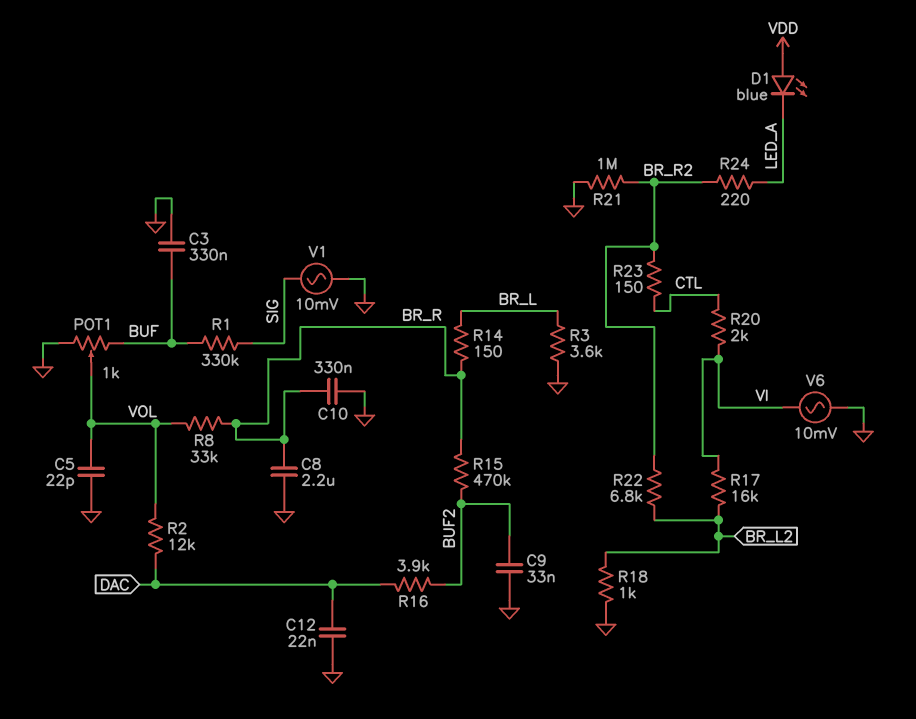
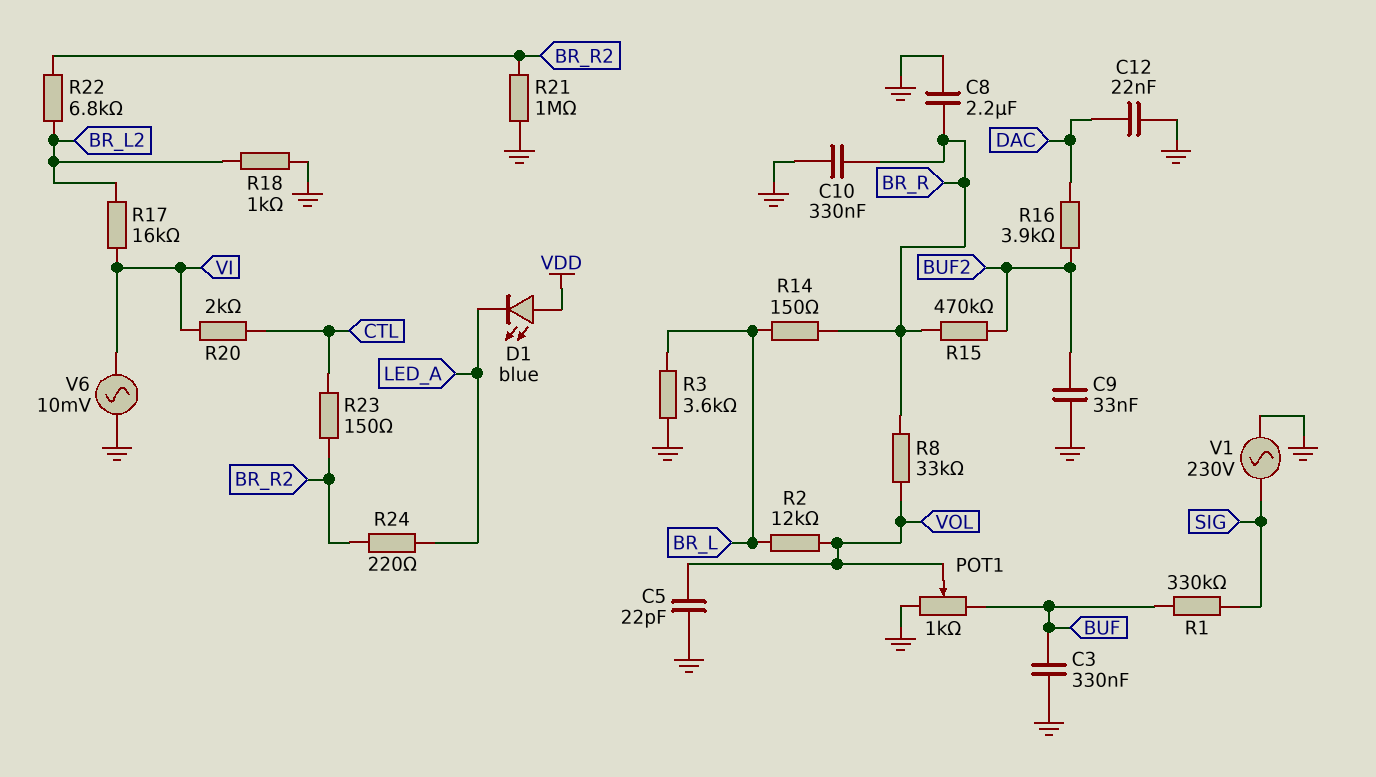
R2: 12k (DAC, VOL) -> 12k (BR_L, VOL)
V1: AC 10mV (GND, SIG) -> AC 230V (GND, SIG)

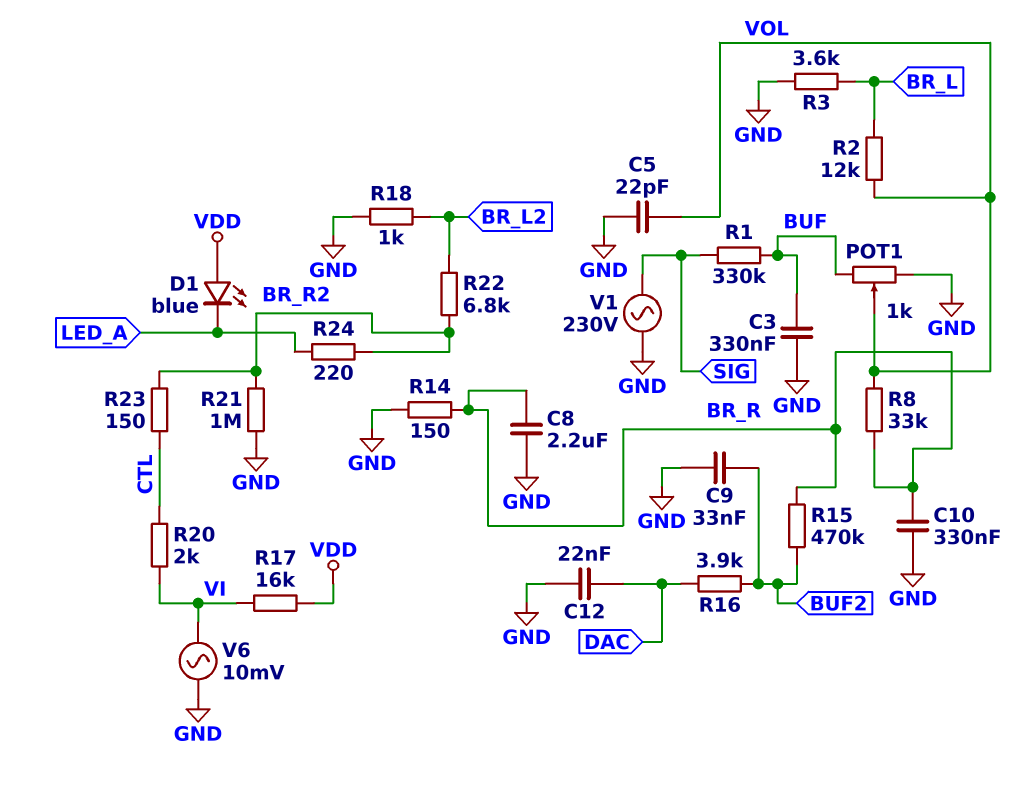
R14: 150 (BR_L, BR_R) -> 150 (BR_R, GND)
R17: 16k (BR_L2, VI) -> 16k (VDD, VI)

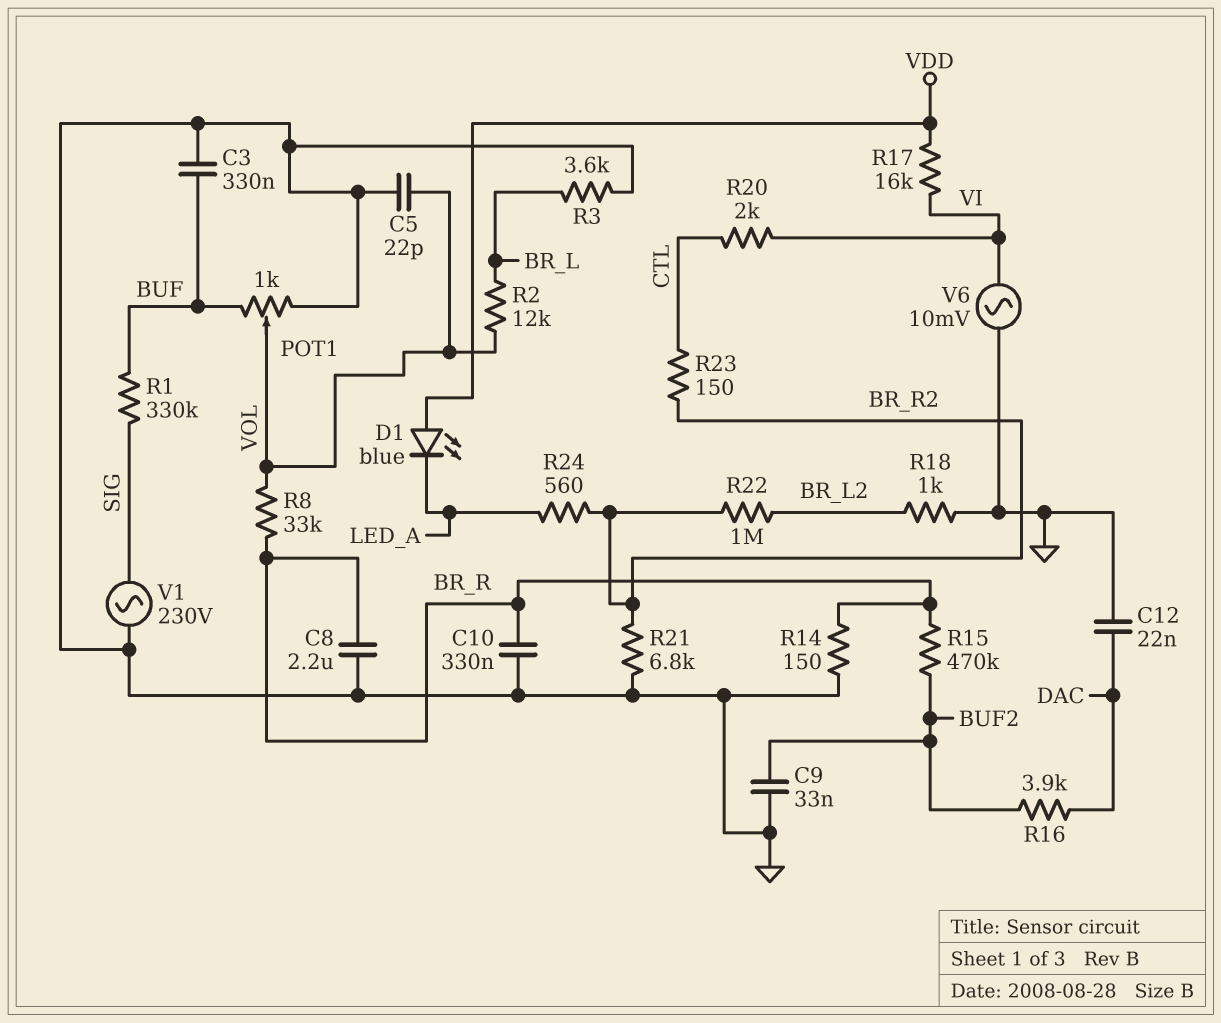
R21: 1M (BR_R2, GND) -> 6.8k (BR_R2, GND)
R22: 6.8k (BR_L2, BR_R2) -> 1M (BR_L2, BR_R2)
R24: 220 (BR_R2, LED_A) -> 560 (BR_R2, LED_A)

